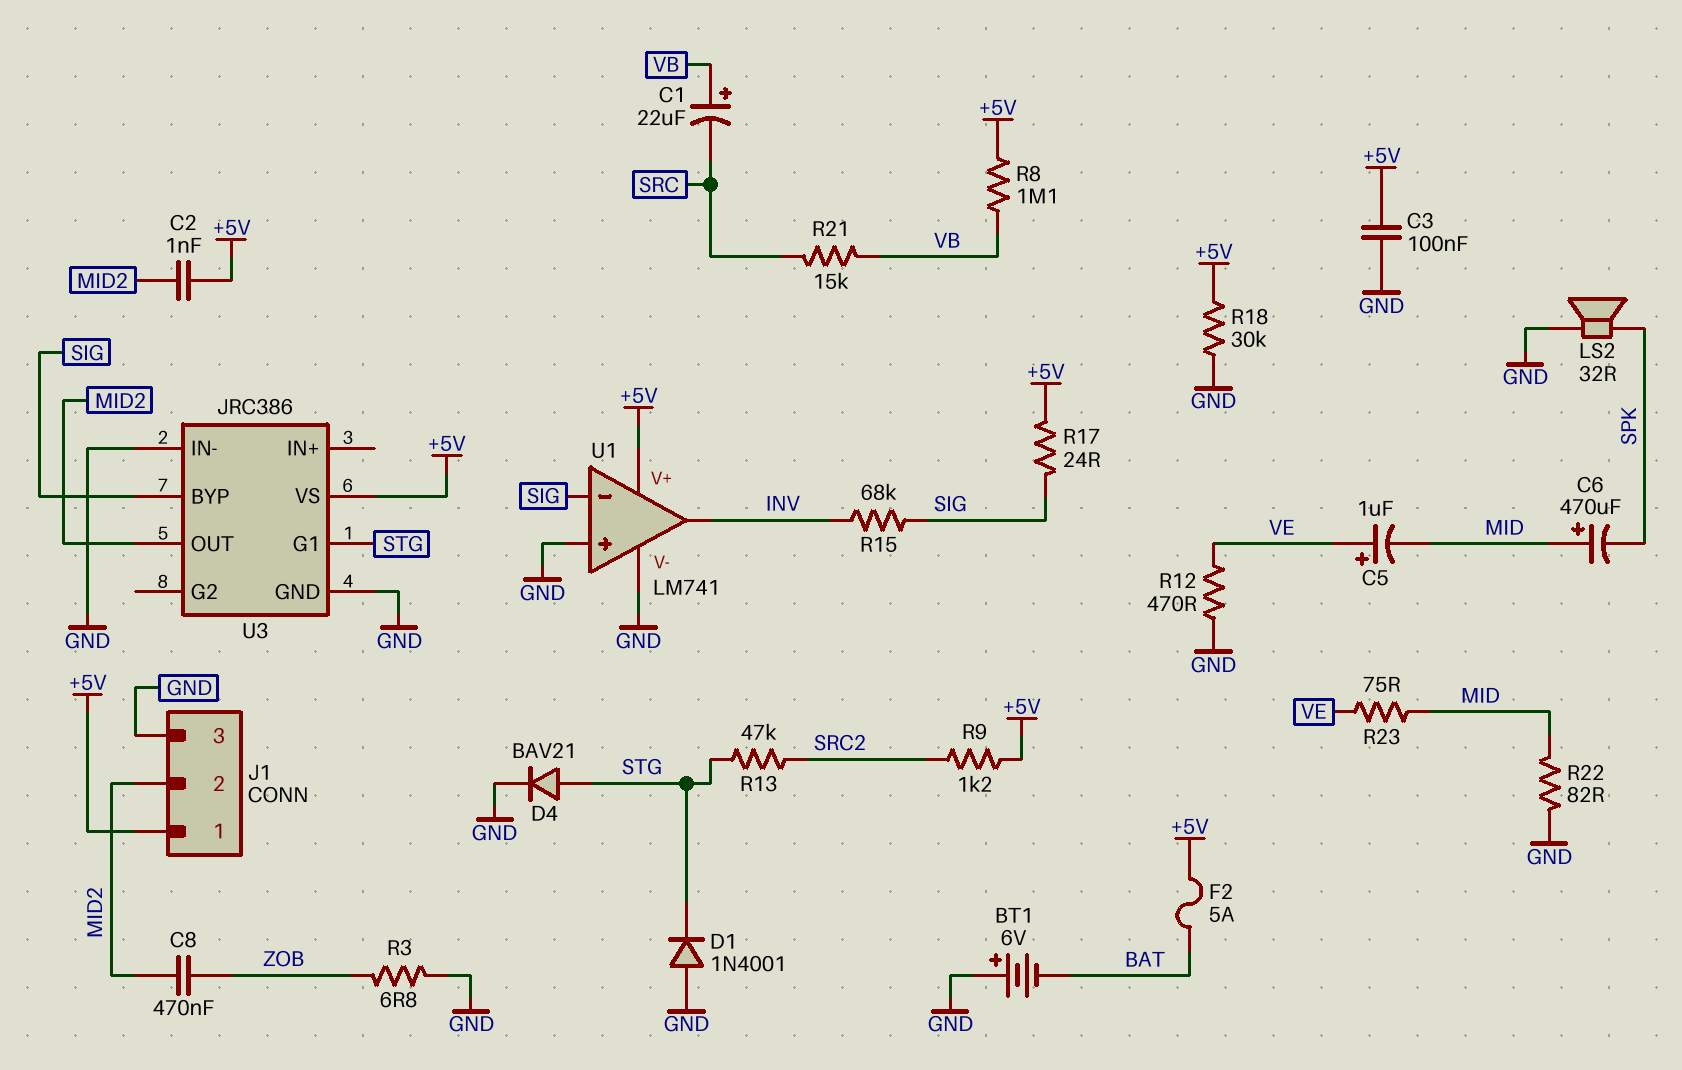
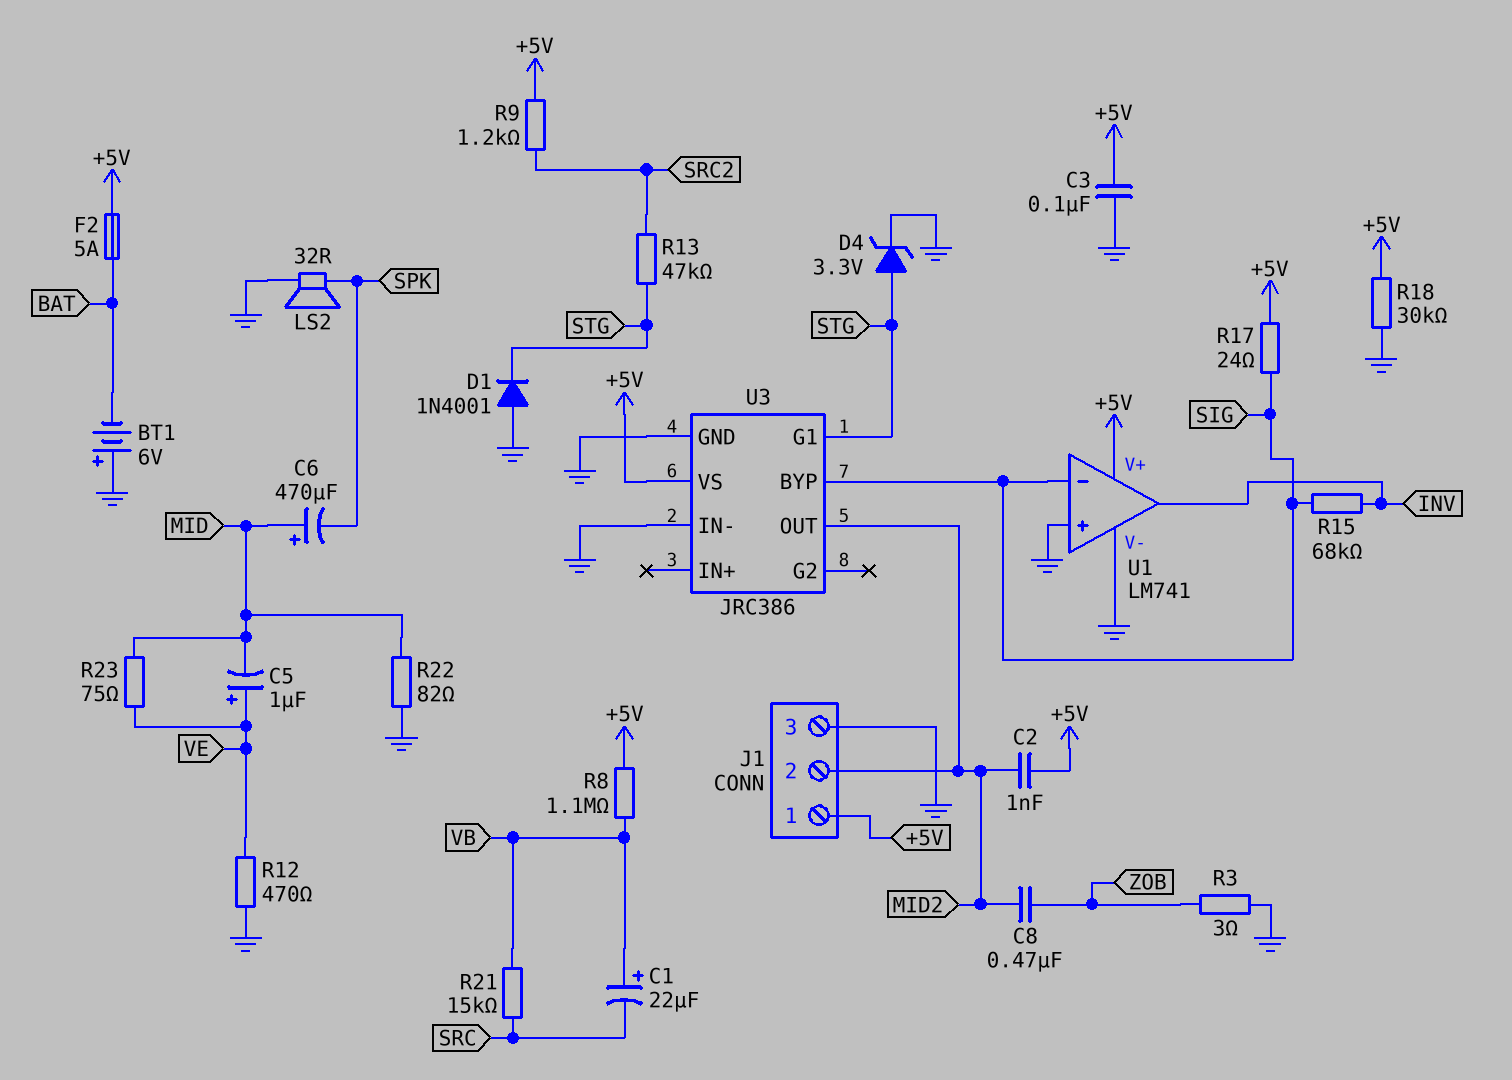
D4: diode BAV21 (A STG, K GND) -> zener 3.3V (A STG, K GND)
R3: 6.8 (GND, ZOB) -> 3 (GND, ZOB)

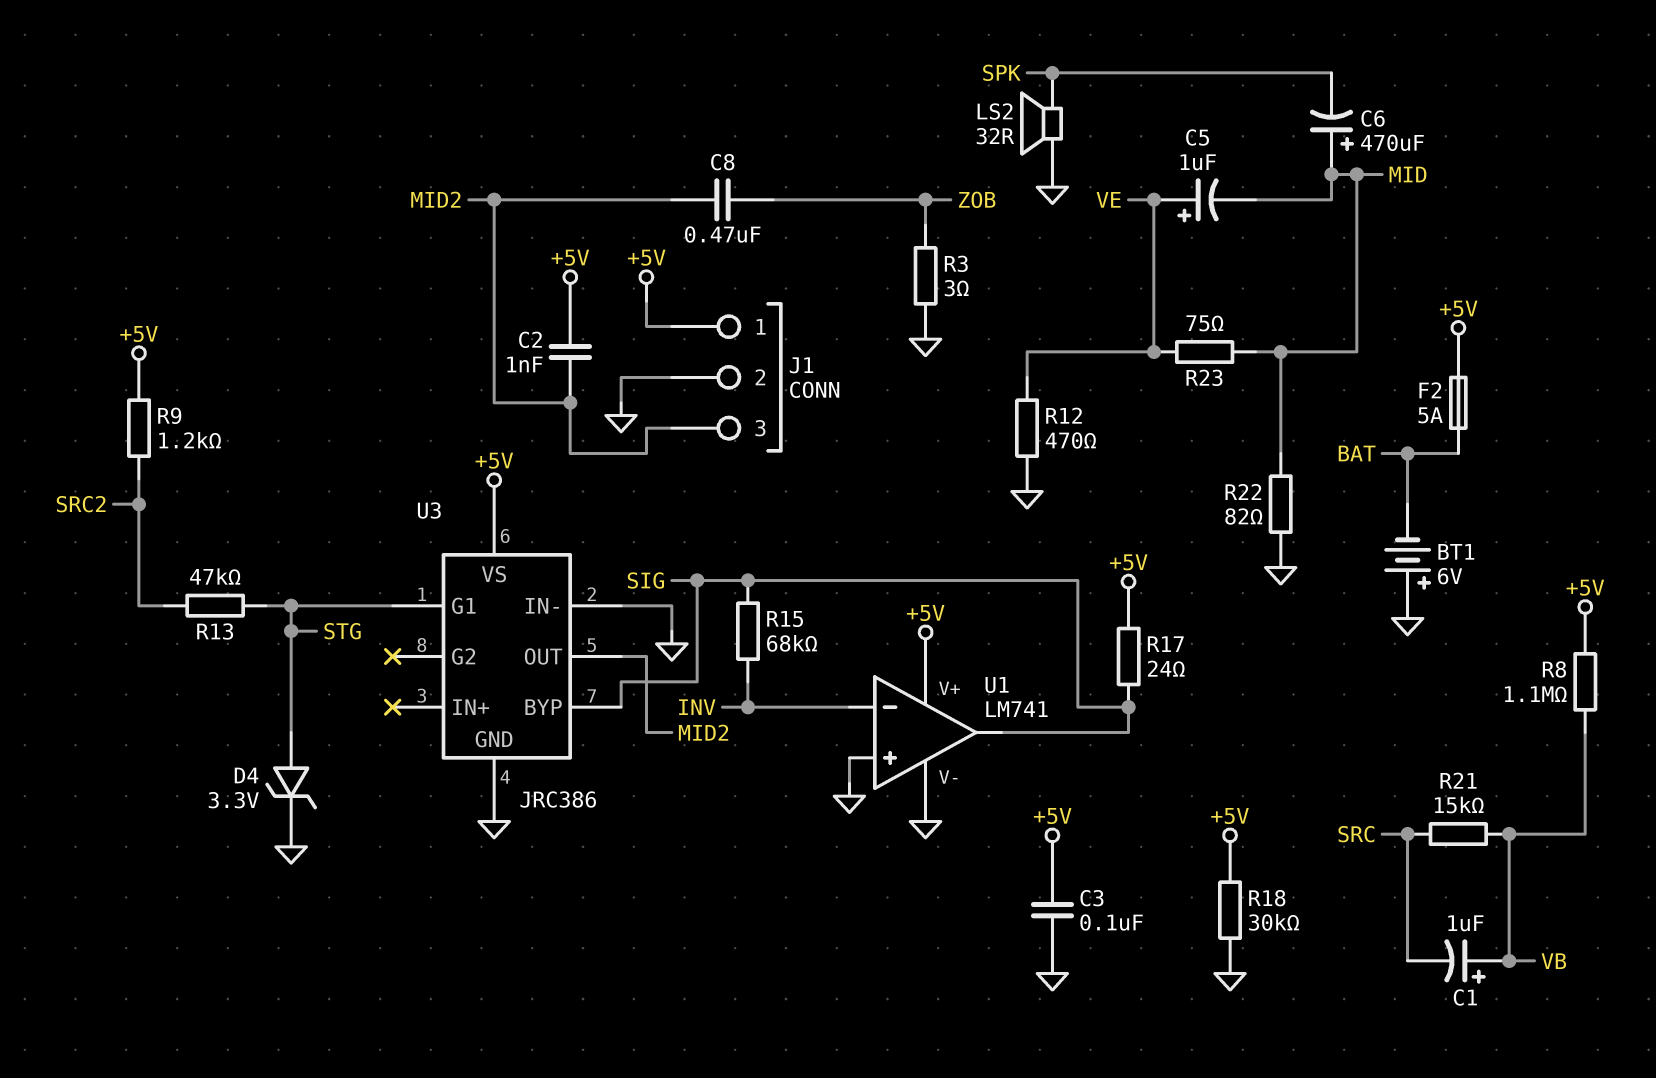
C1: 22uF (plus VB, minus SRC) -> 1uF (plus VB, minus SRC)
D1: diode 1N4001 (A GND, K STG) -> none
J1 pin 2: MID2 -> GND
J1 pin 3: GND -> MID2
U1 pin in-: SIG -> INV
U1 pin out: INV -> SIG

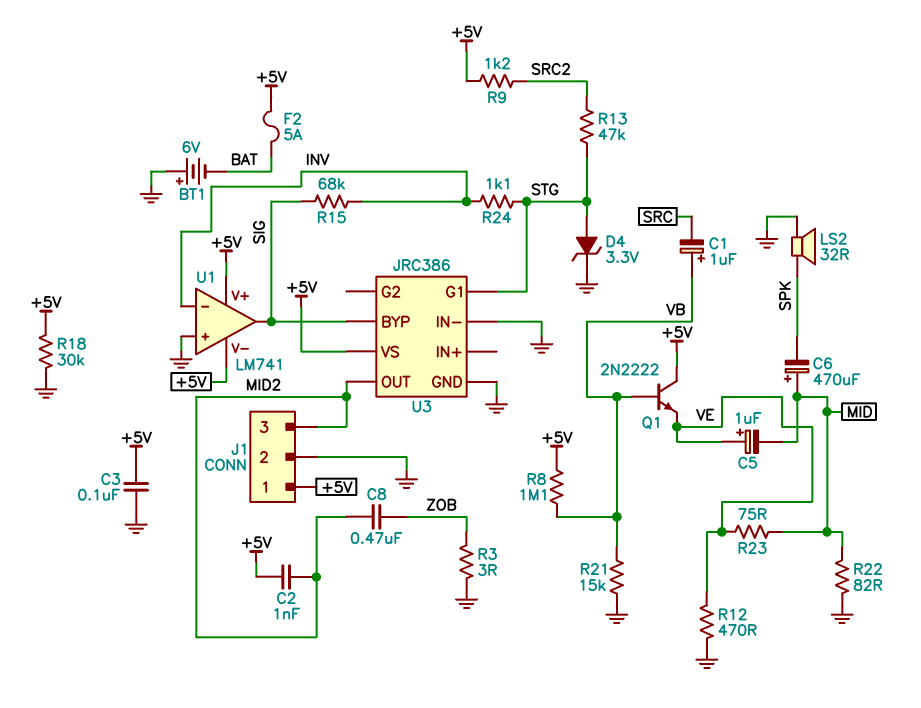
Q1: none -> NPN 2N2222 (B VB, C +5V, E VE)
R17: 24 (+5V, SIG) -> none
R21: 15k (SRC, VB) -> 15k (GND, VB)
R24: none -> 1.1k (INV, STG)
U1 pin V-: GND -> +5V

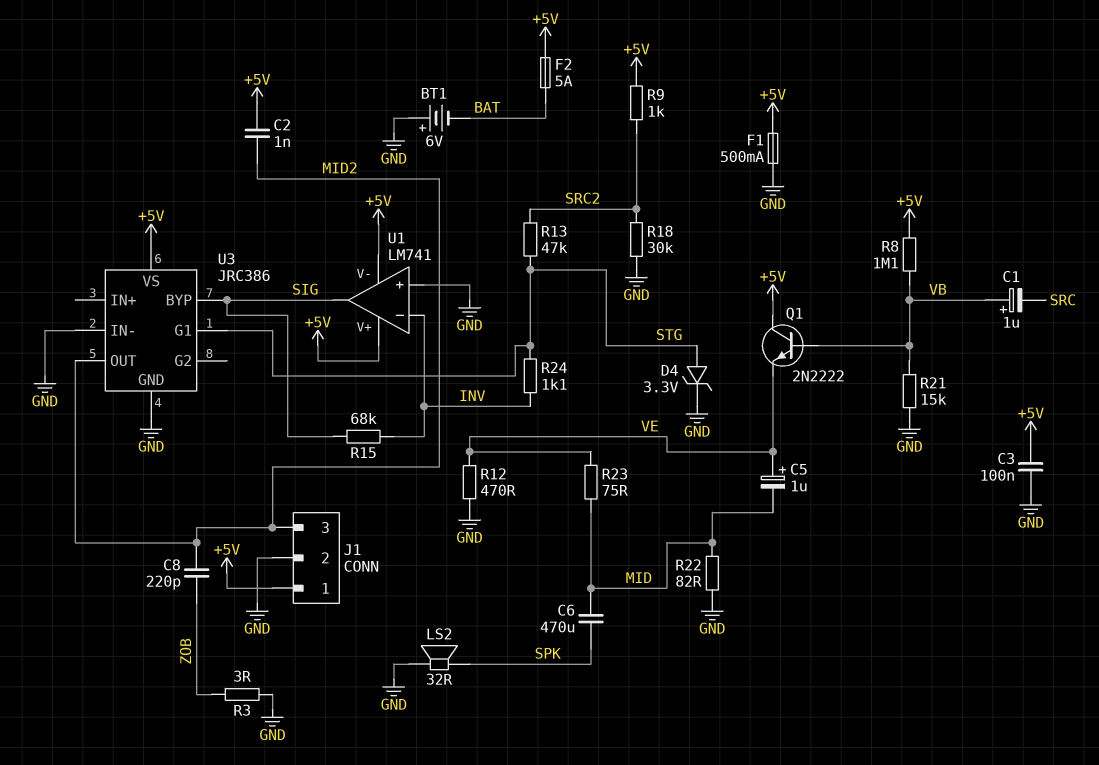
C6: 470uF (plus MID, minus SPK) -> 470uF (MID, SPK)
C8: 470nF (MID2, ZOB) -> 220pF (MID2, ZOB)
F1: none -> 500mA (+5V, GND)
R9: 1.2k (+5V, SRC2) -> 1k (+5V, SRC2)
R18: 30k (+5V, GND) -> 30k (GND, SRC2)

